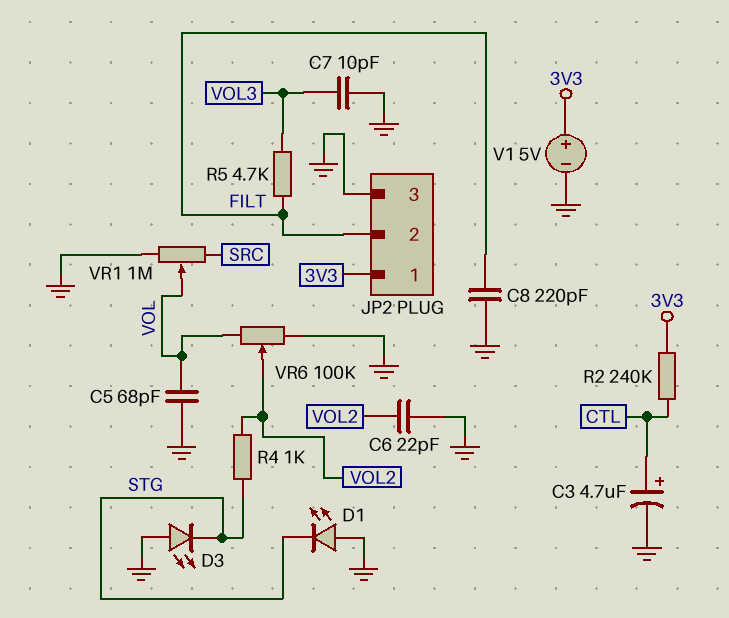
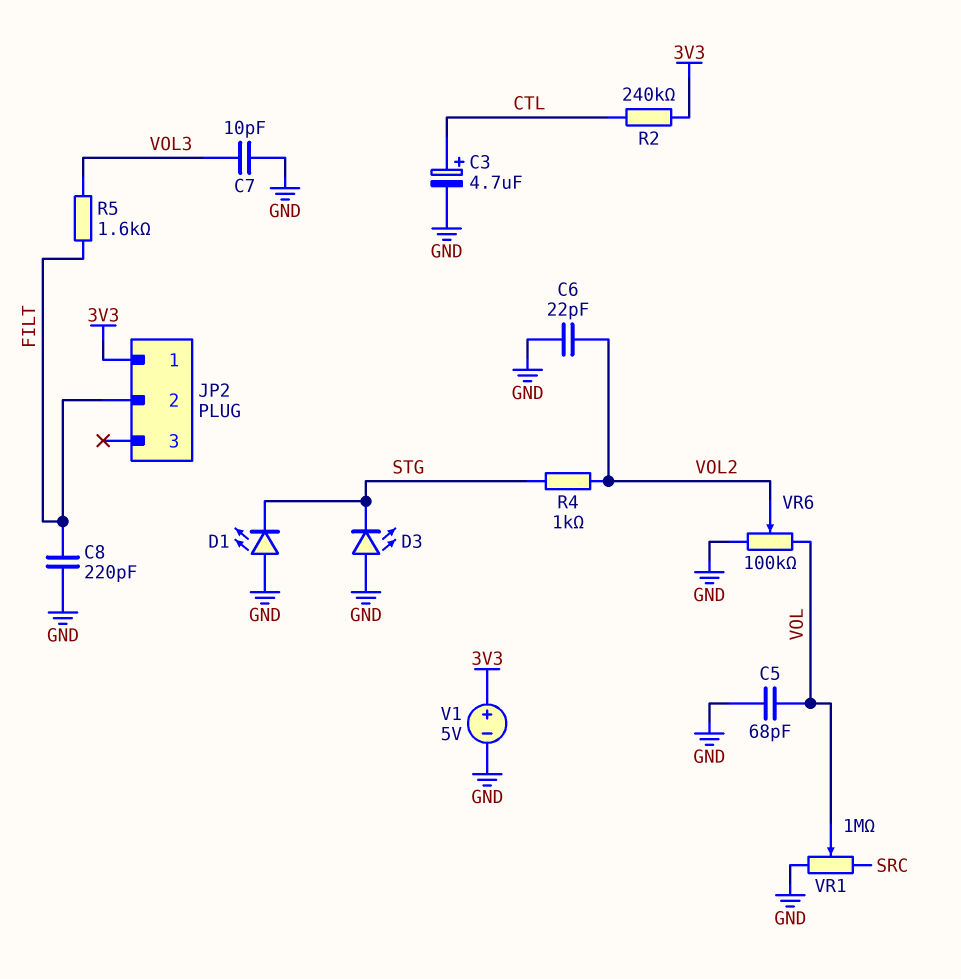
JP2 pin 3: GND -> none
R5: 4.7k (FILT, VOL3) -> 1.6k (FILT, VOL3)

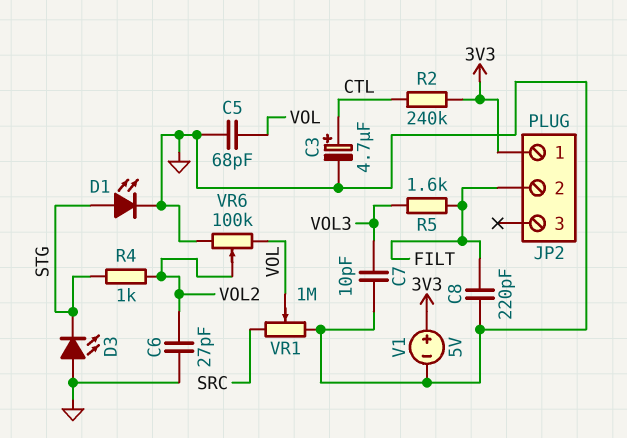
C6: 22pF (GND, VOL2) -> 27pF (GND, VOL2)
D1: LED (A GND, K STG) -> LED (A STG, K GND)

